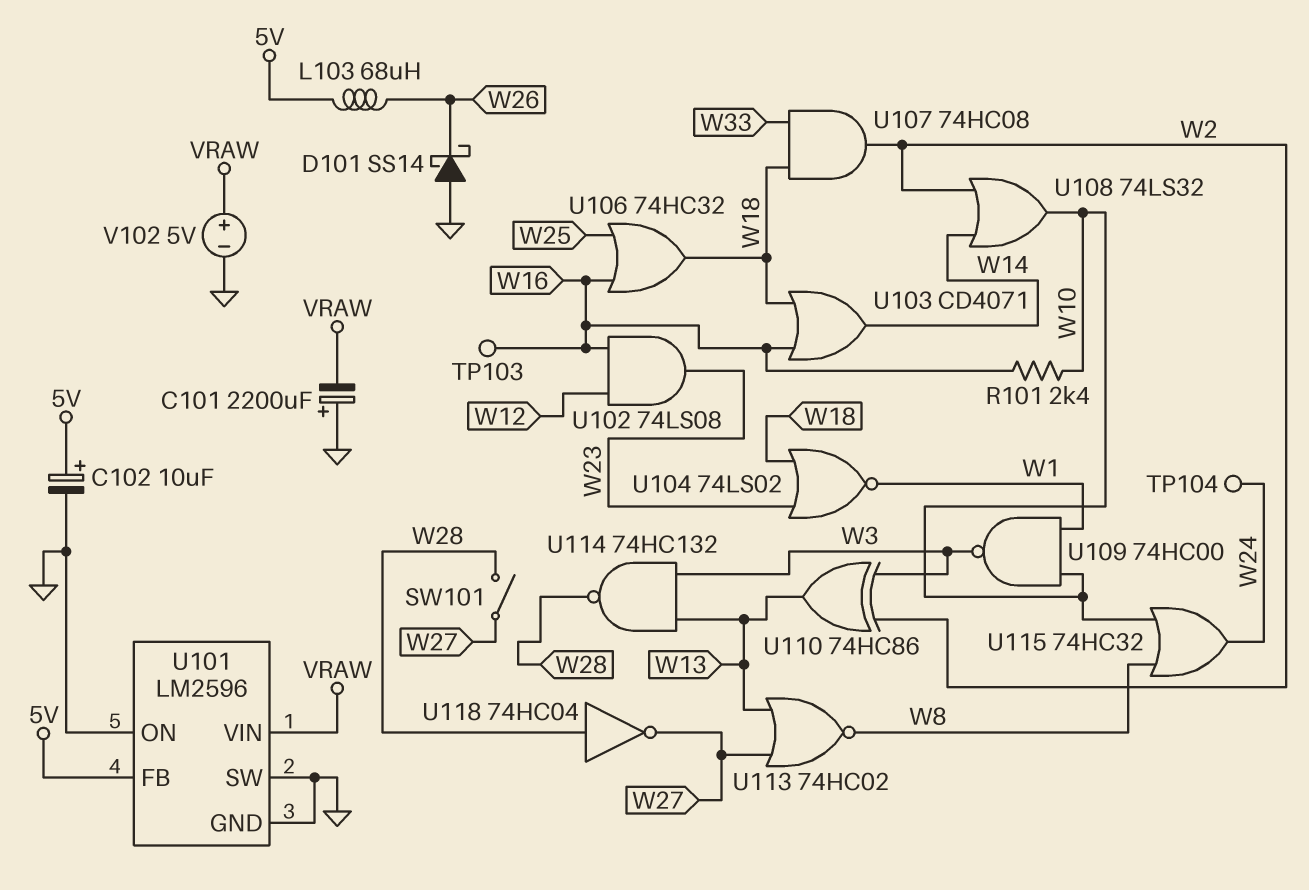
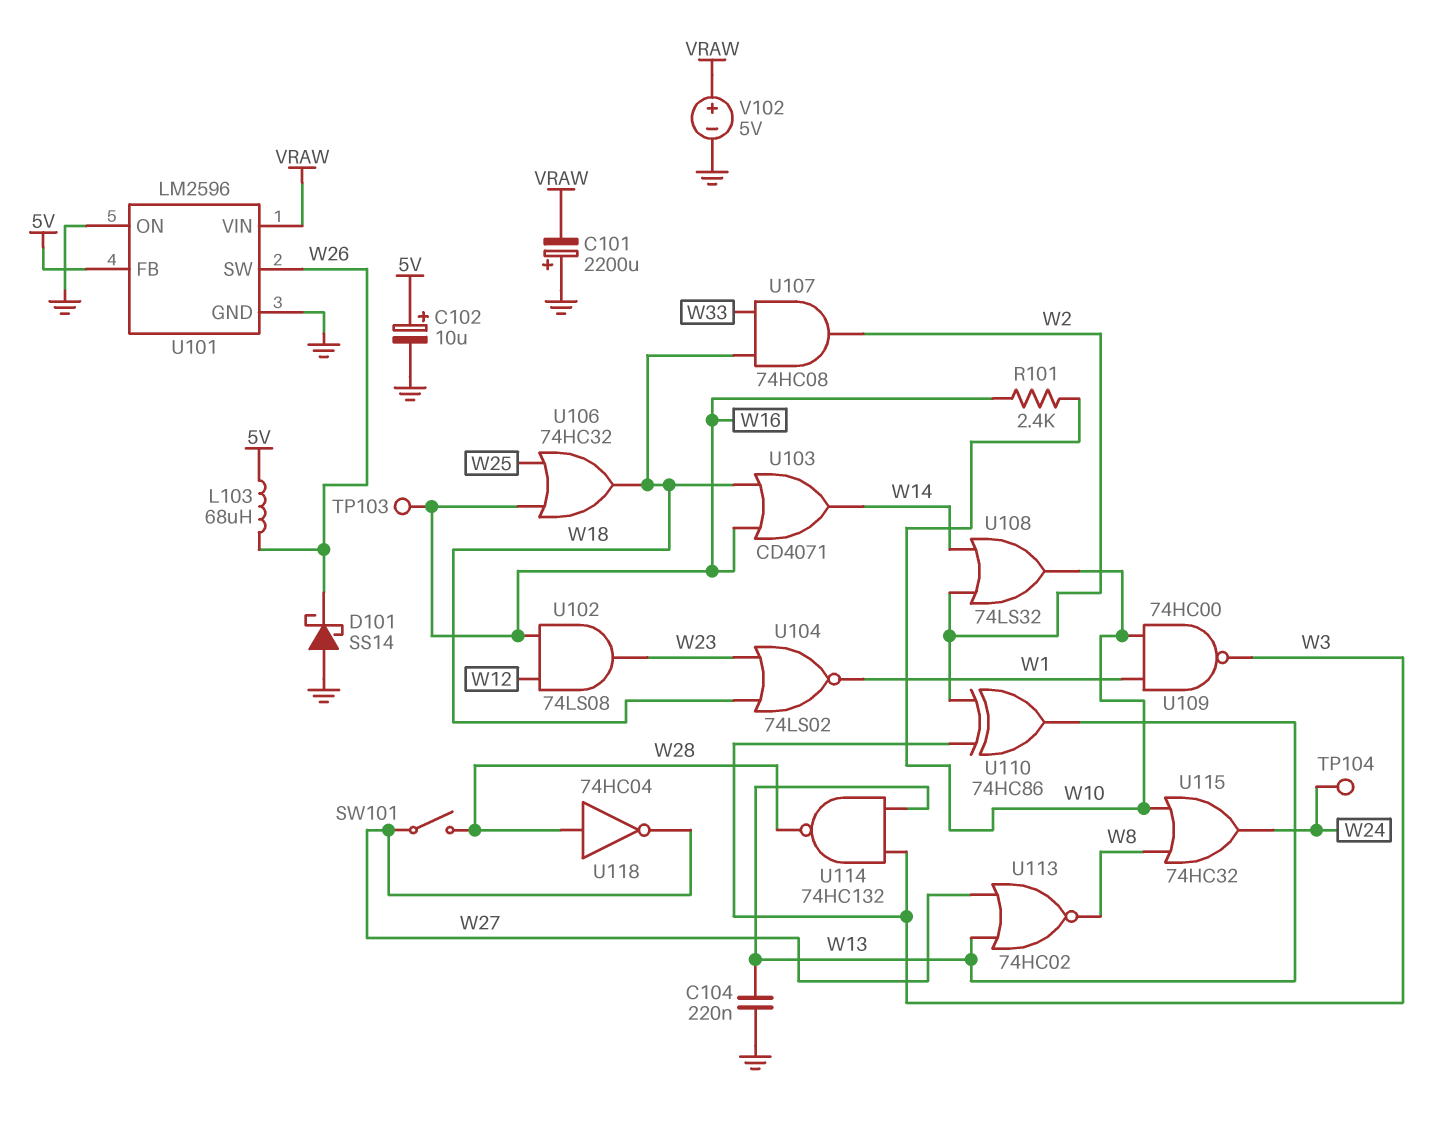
C104: none -> 220nF (GND, W13)
U101 pin SW: GND -> W26

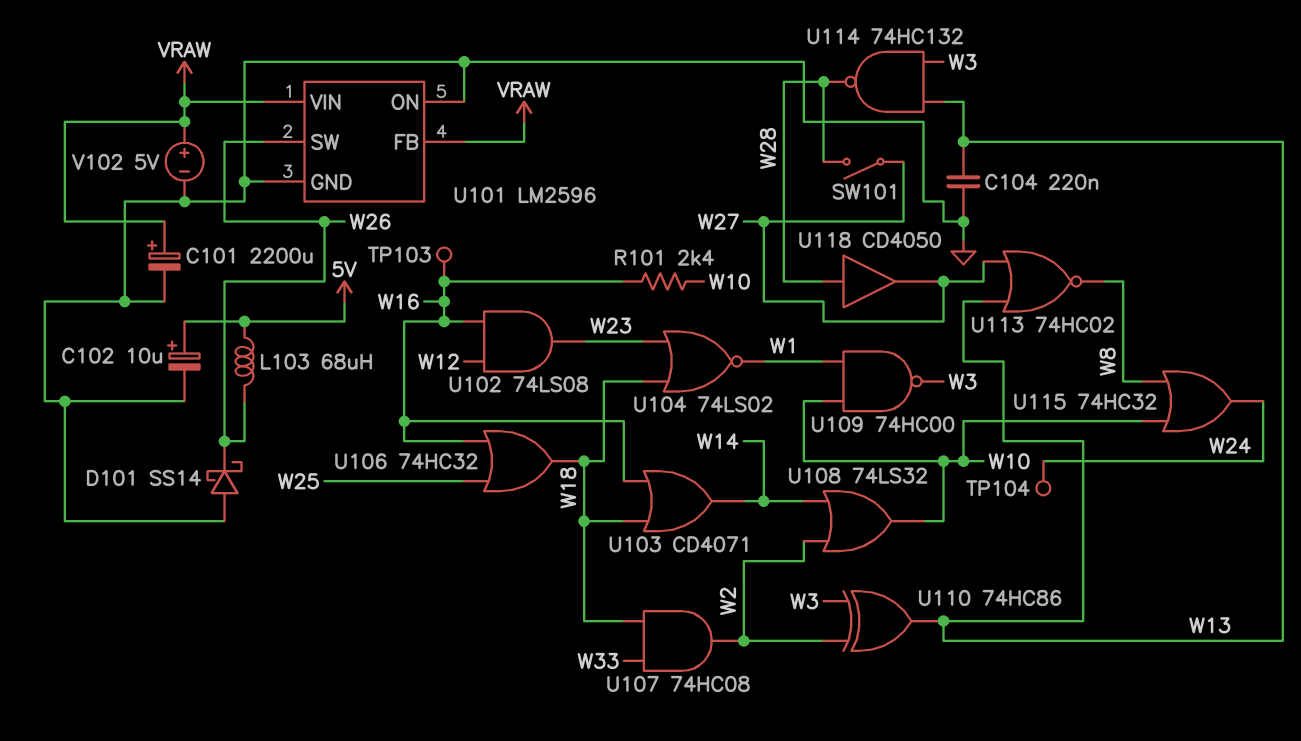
C101: 2200uF (plus GND, minus VRAW) -> 2200uF (plus VRAW, minus GND)
U101 pin FB: 5V -> VRAW
U118: NOT 74HC04 (in W28, out W27) -> buffer CD4050 (in W28, out W27)

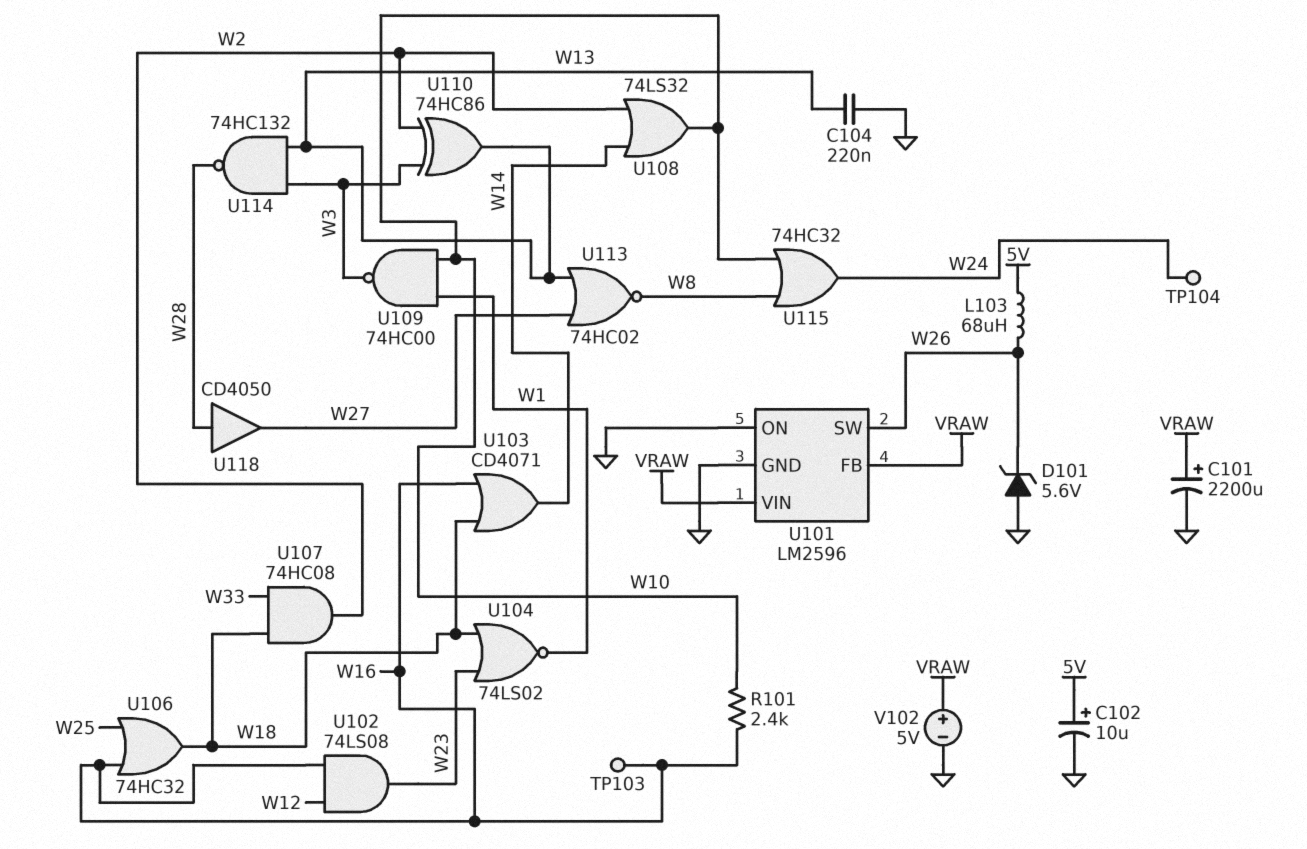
D101: schottky SS14 (A GND, K W26) -> zener 5.6V (A GND, K W26)
SW101: switch (W27, W28) -> none

